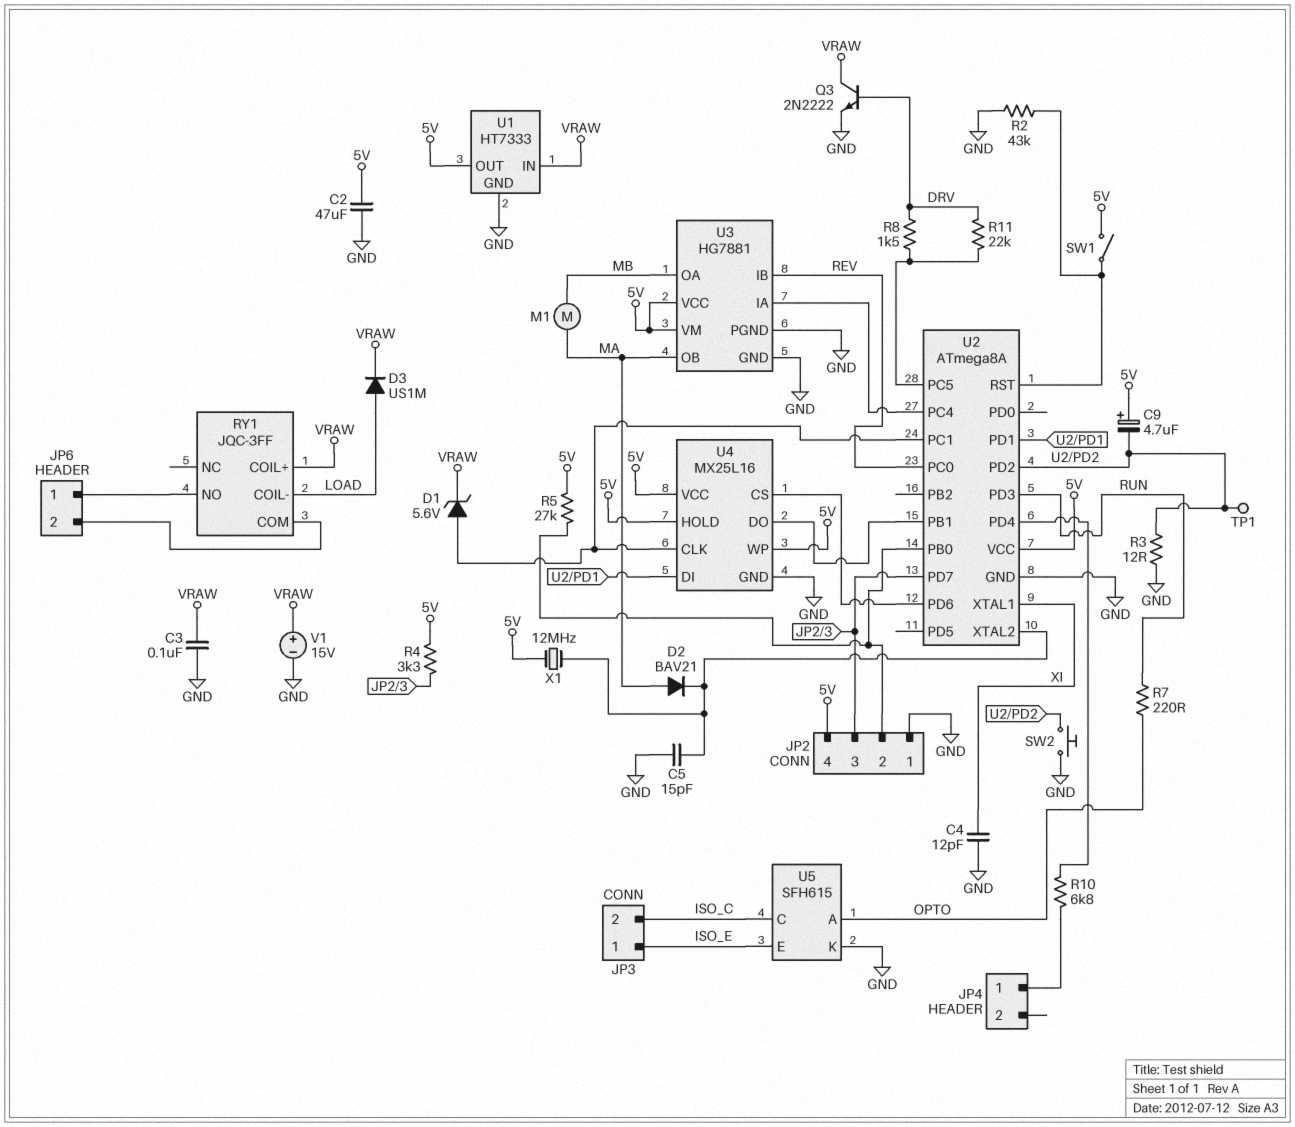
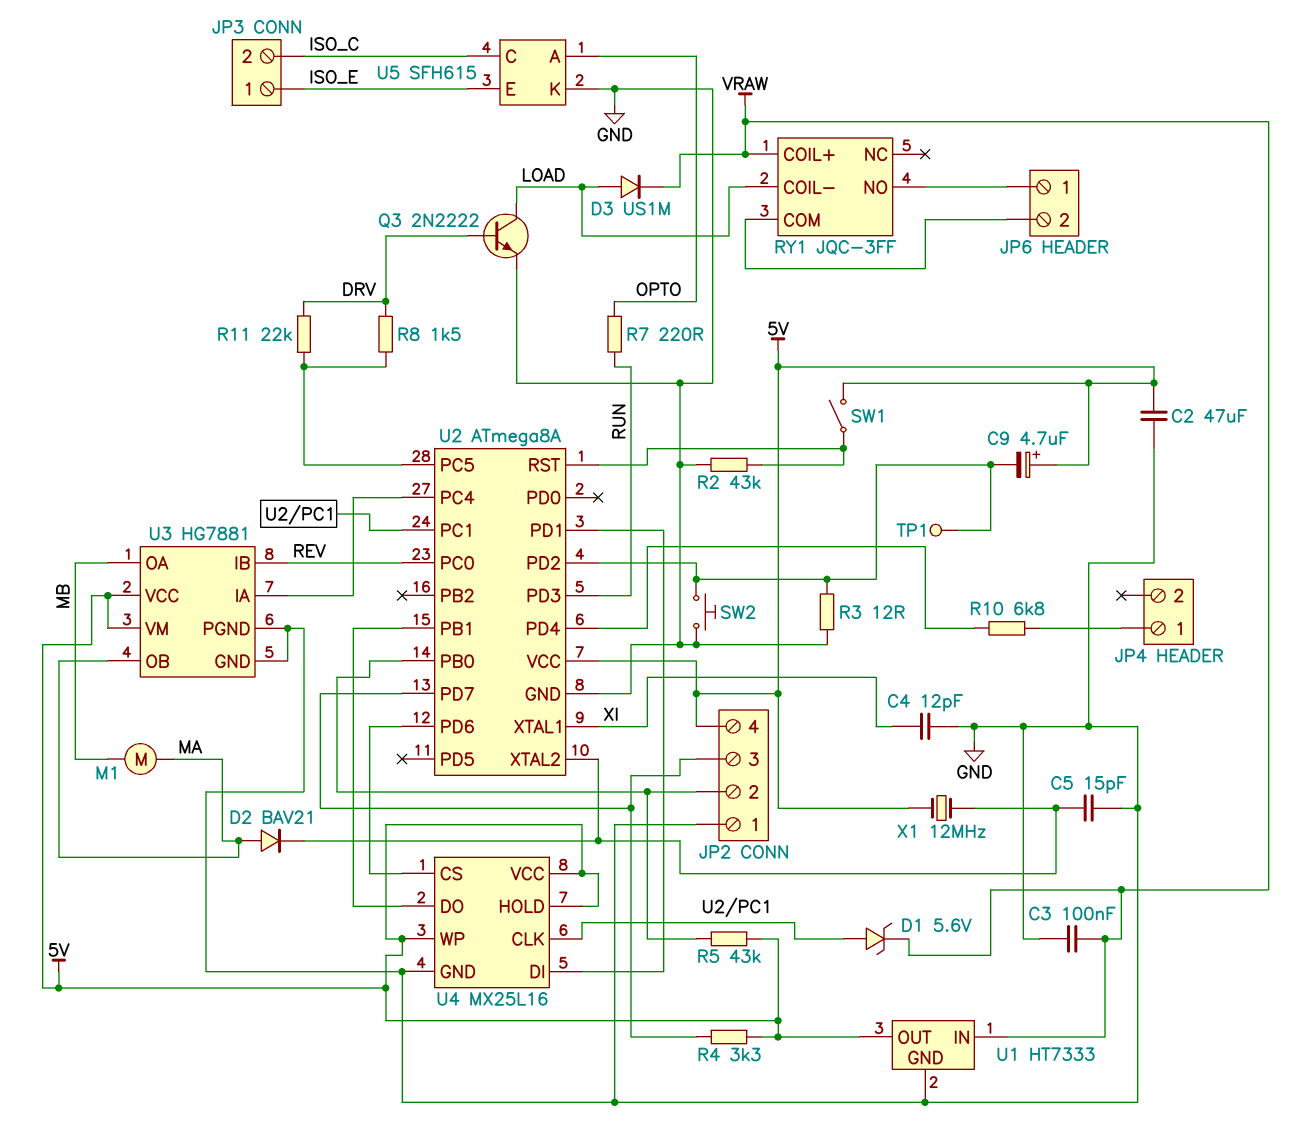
Q3: NPN 2N2222 (B DRV, C VRAW, E GND) -> NPN 2N2222 (B DRV, C LOAD, E GND)
R5: 27k (5V, JP2/2) -> 43k (5V, JP2/2)
V1: 15V (plus VRAW, minus GND) -> none

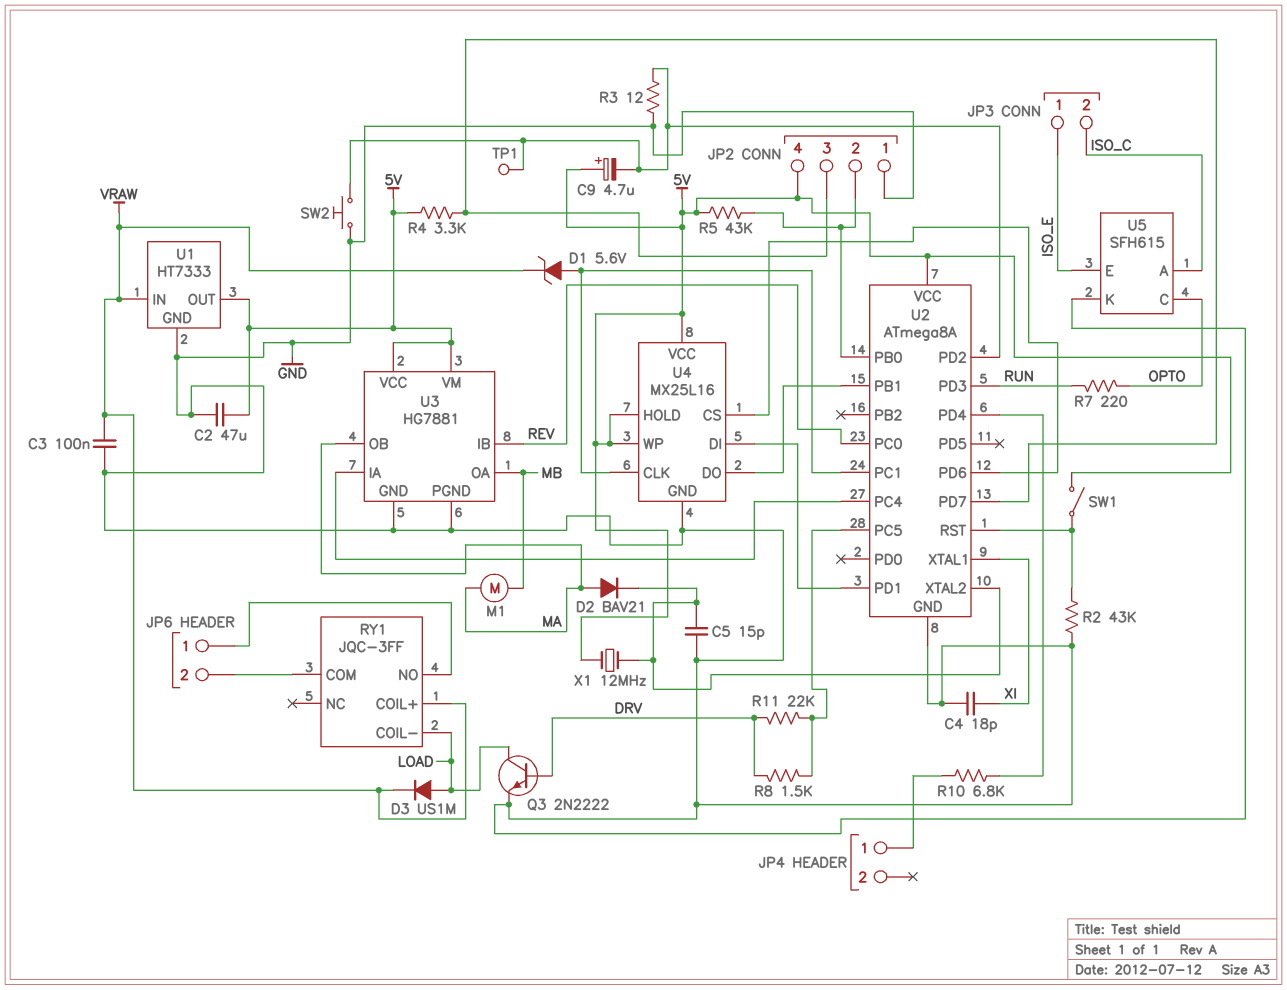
C4: 12pF (GND, XI) -> 18pF (GND, XI)
U5 pin A: OPTO -> ISO_C
U5 pin C: ISO_C -> OPTO

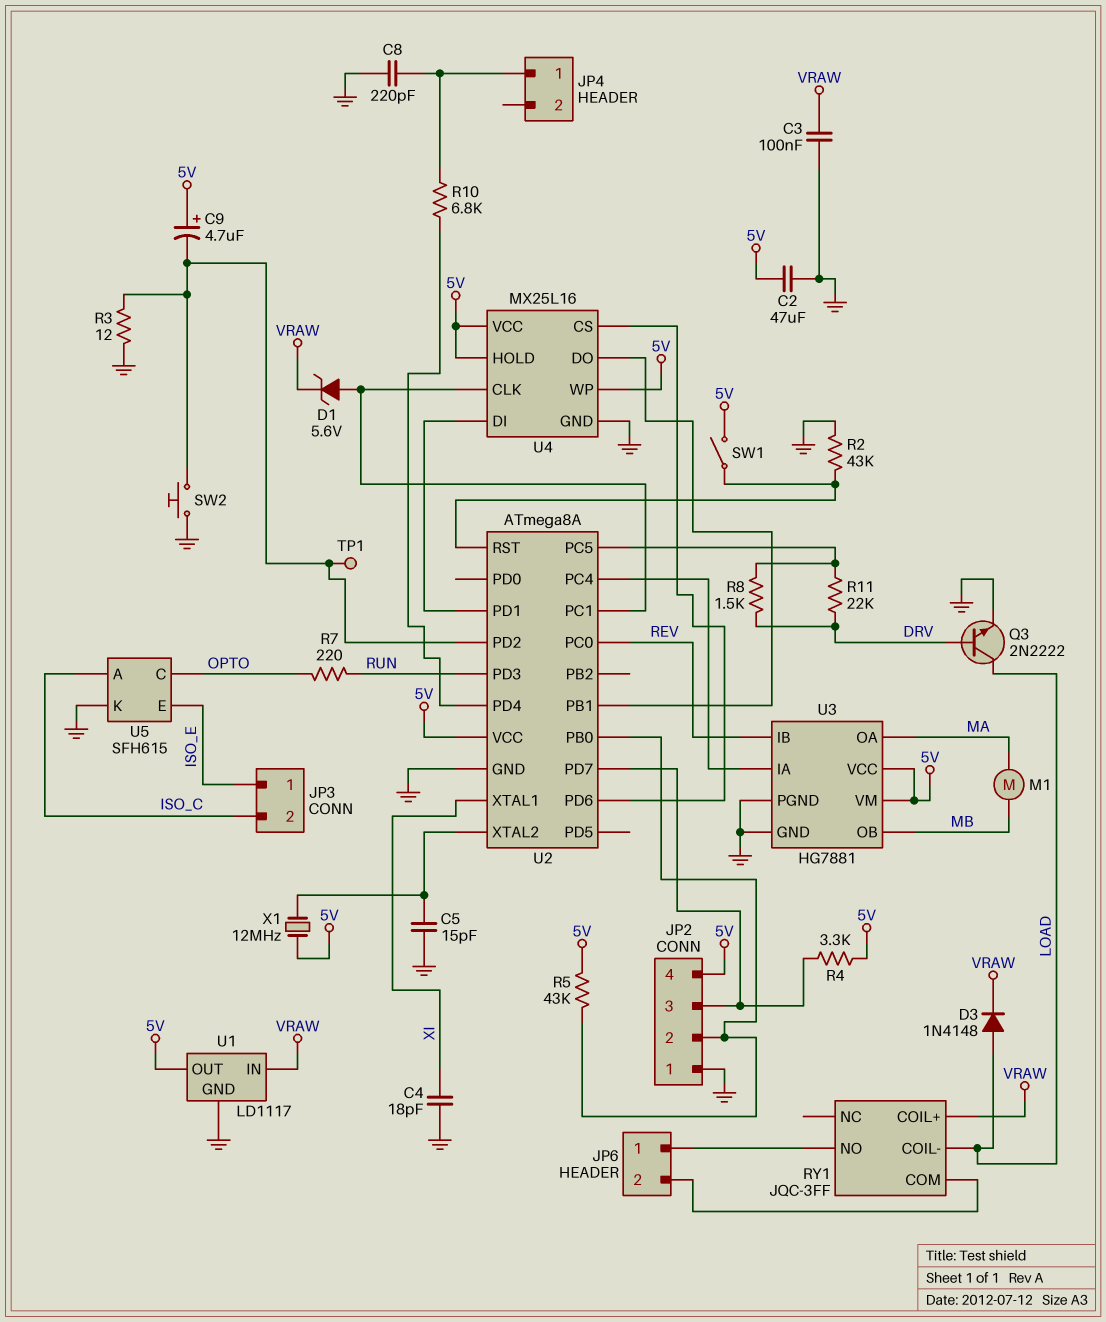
C8: none -> 220pF (GND, JP4/1)
D2: diode BAV21 (A MA, K U2/XTAL2) -> none
D3: diode US1M (A LOAD, K VRAW) -> diode 1N4148 (A LOAD, K VRAW)
U1: HT7333 -> LD1117
U3 pin OA: MB -> MA
U3 pin OB: MA -> MB

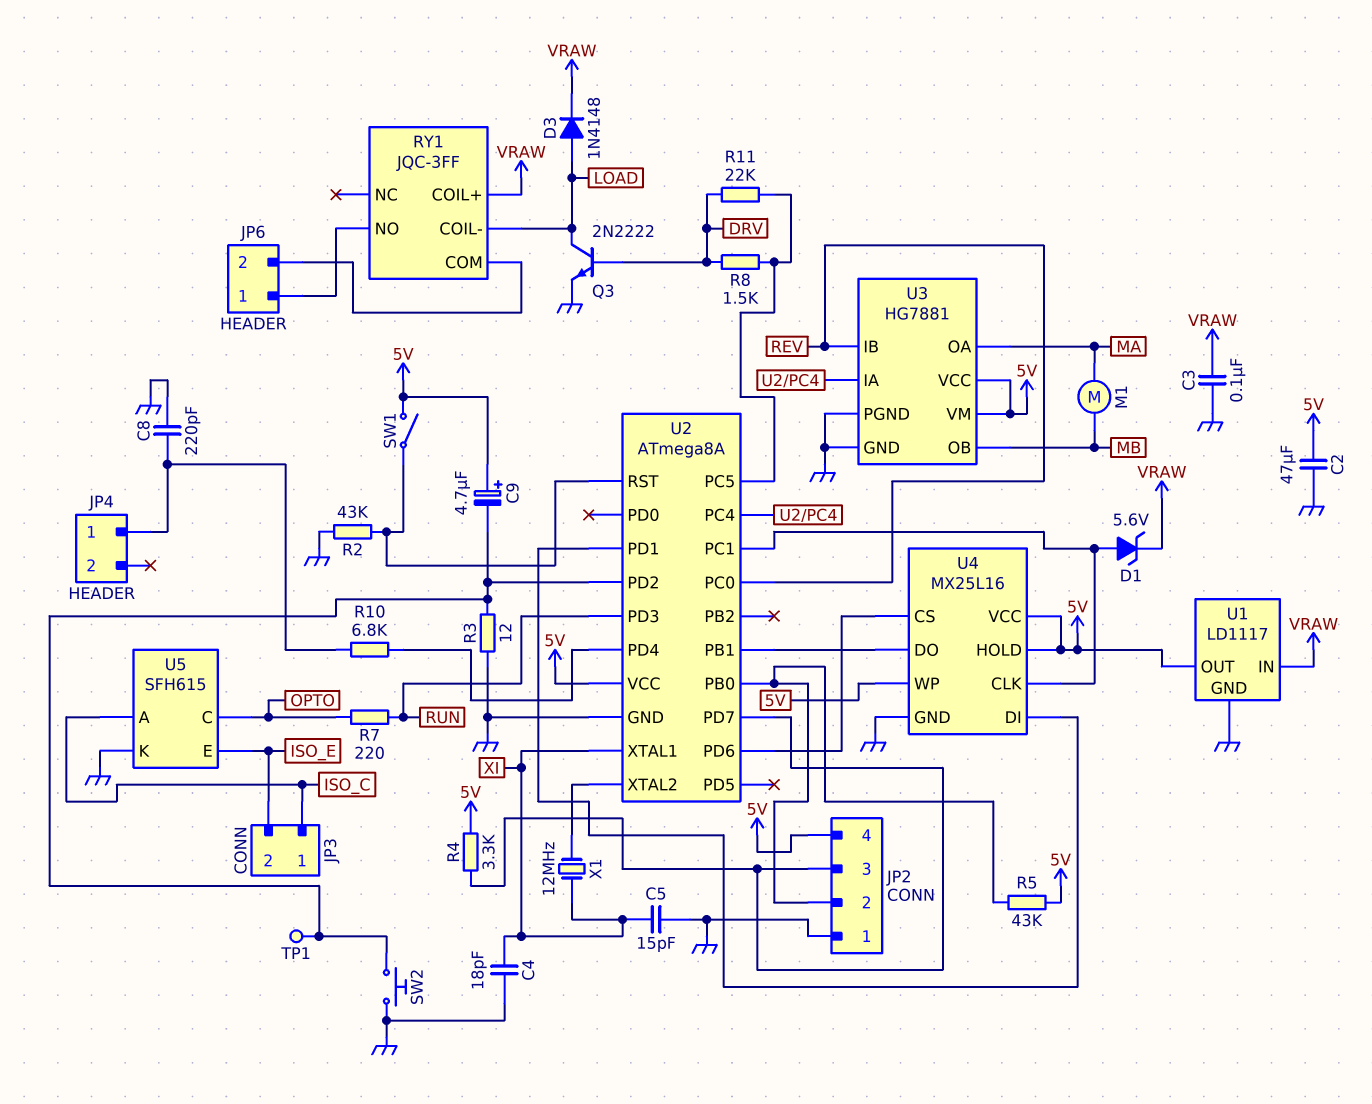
C5: 15pF (GND, U2/XTAL2) -> 15pF (GND, XI)
JP3 pin 1: ISO_E -> ISO_C
JP3 pin 2: ISO_C -> ISO_E
X1: 12MHz (5V, U2/XTAL2) -> 12MHz (U2/XTAL2, XI)

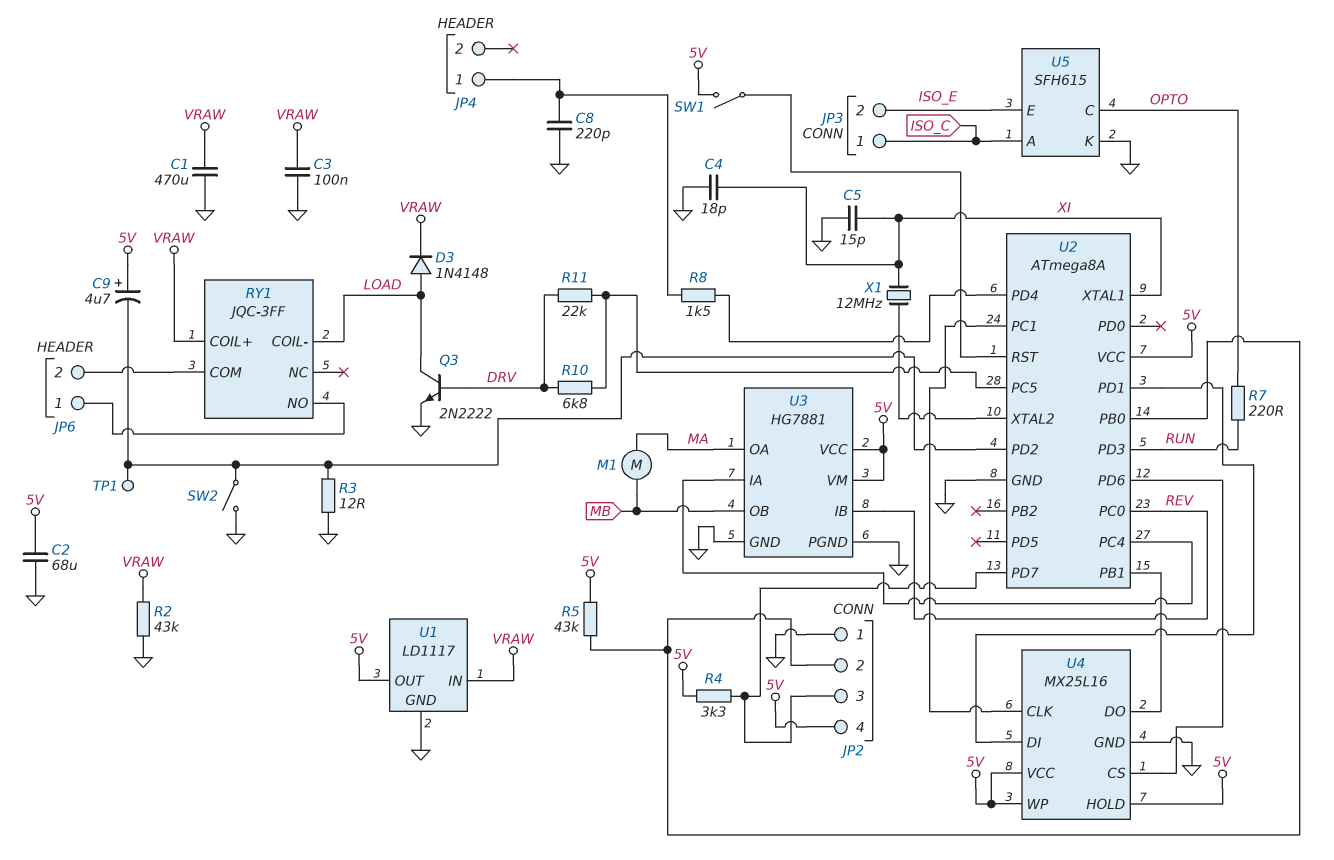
C1: none -> 470uF (GND, VRAW)
C2: 47uF (5V, GND) -> 68uF (5V, GND)
D1: zener 5.6V (A U2/PC1, K VRAW) -> none
R2: 43k (GND, U2/RST) -> 43k (GND, VRAW)
R8: 1.5k (DRV, U2/PC5) -> 1.5k (JP4/1, U2/PD4)
R10: 6.8k (JP4/1, U2/PD4) -> 6.8k (DRV, U2/PC5)
SW2: button (GND, U2/PD2) -> switch (GND, U2/PD2)

